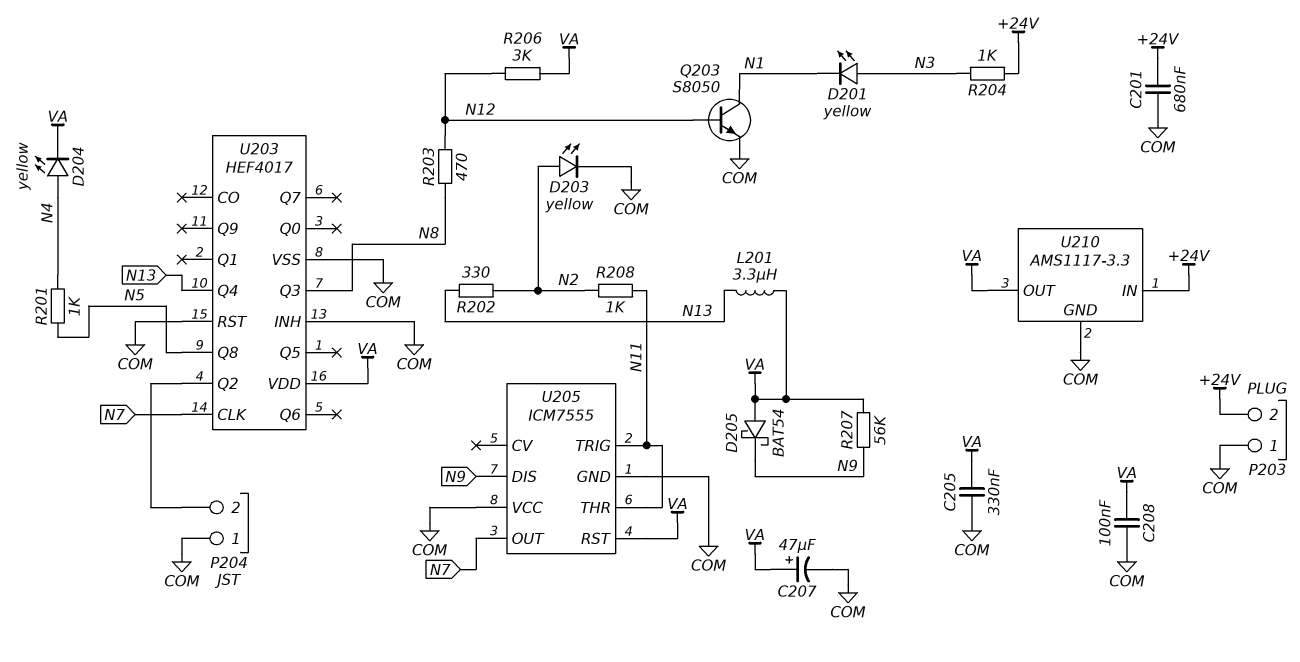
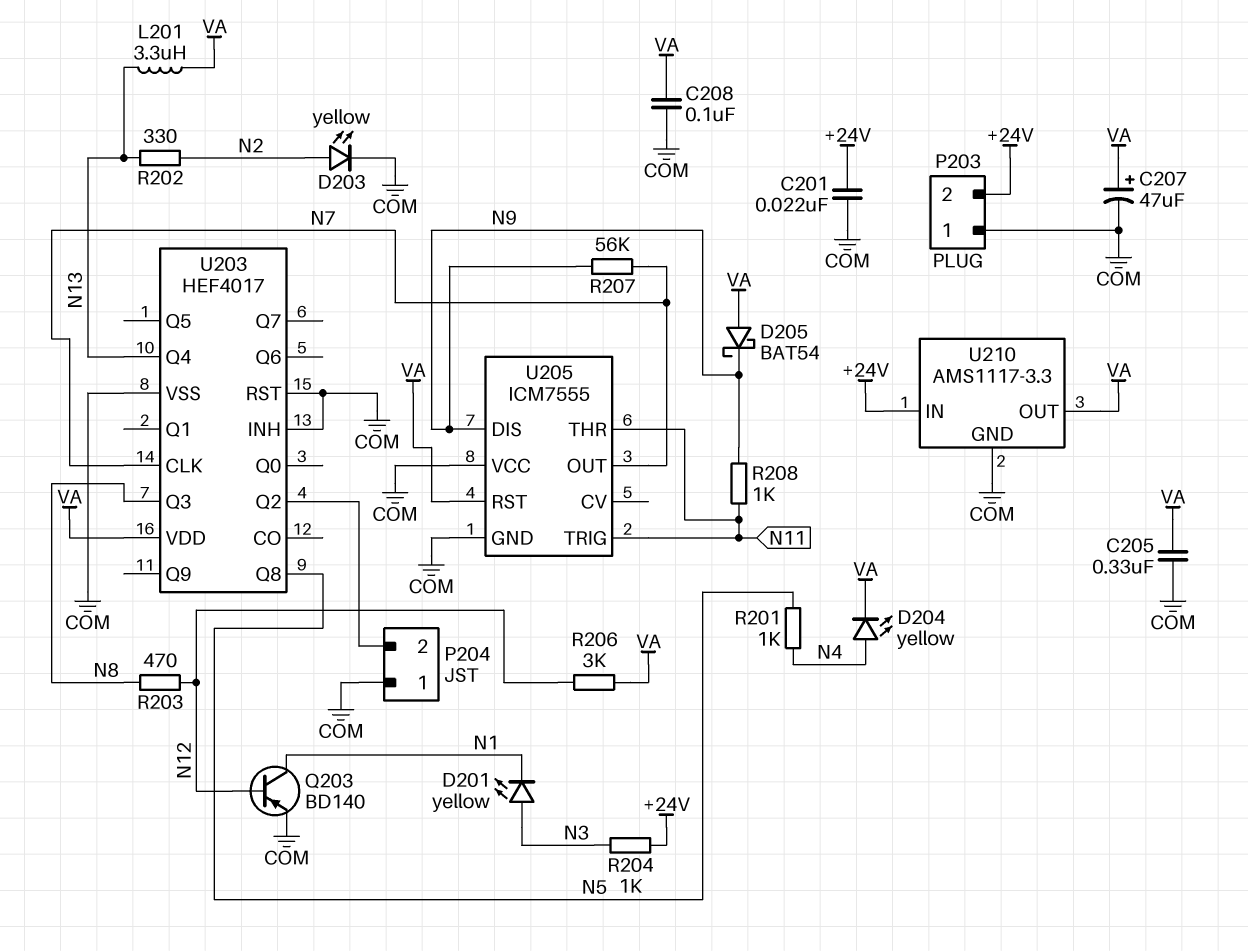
C201: 680nF (+24V, COM) -> 22nF (+24V, COM)
Q203: NPN S8050 (B N12, C N1, E COM) -> PNP BD140 (B N12, C N1, E COM)
R207: 56k (N9, VA) -> 56k (N7, N9)
R208: 1k (N2, N11) -> 1k (N9, N11)

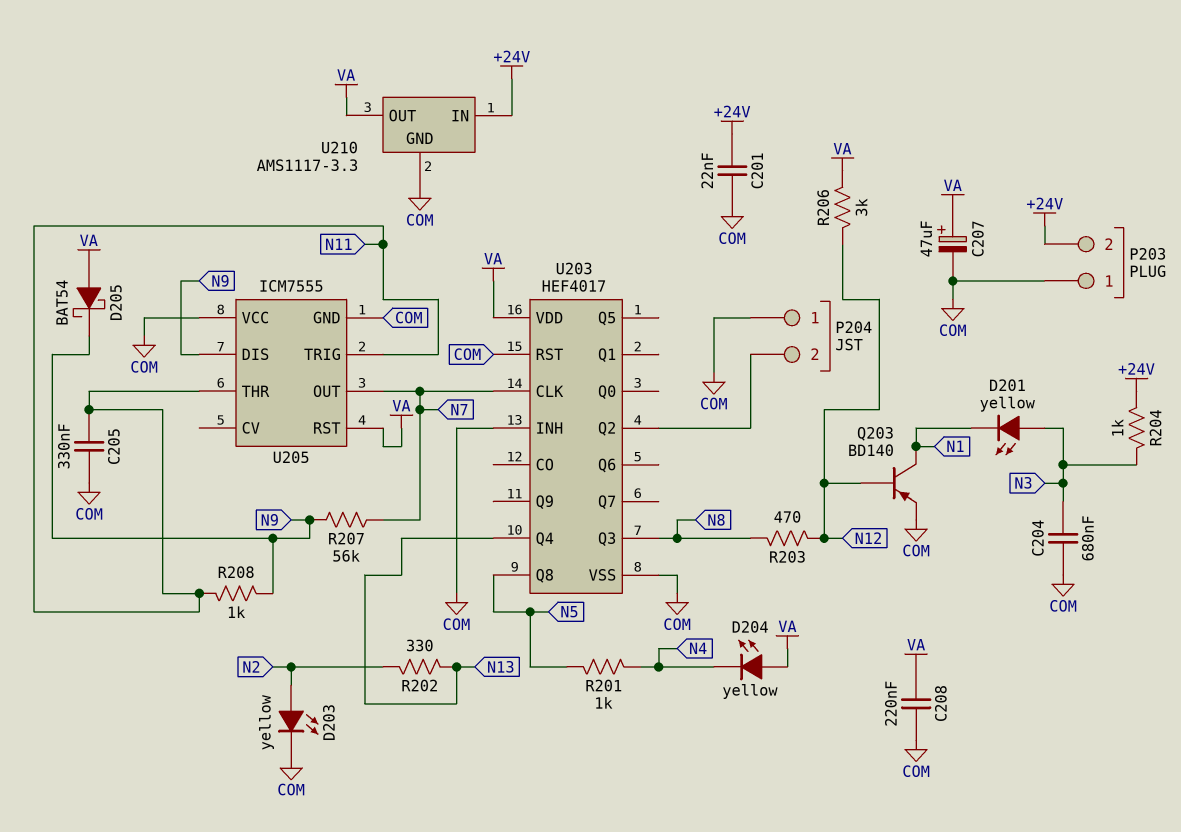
C204: none -> 680nF (COM, N3)
C205: 330nF (COM, VA) -> 330nF (COM, N11)
C208: 100nF (COM, VA) -> 220nF (COM, VA)
D204: LED yellow (A N4, K VA) -> LED yellow (A VA, K N4)
L201: 3.3uH (N13, VA) -> none

